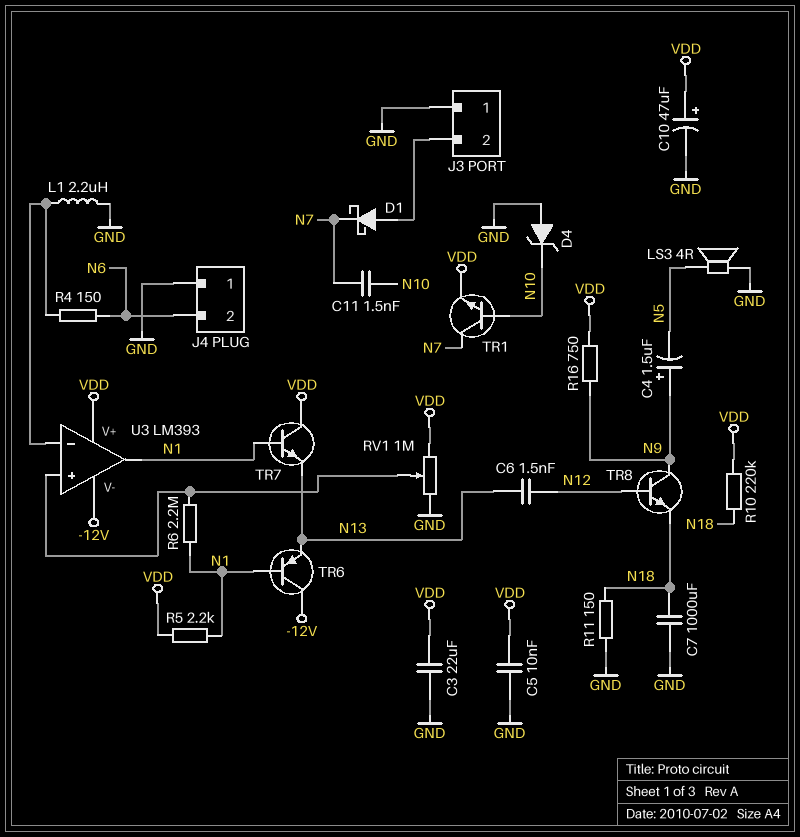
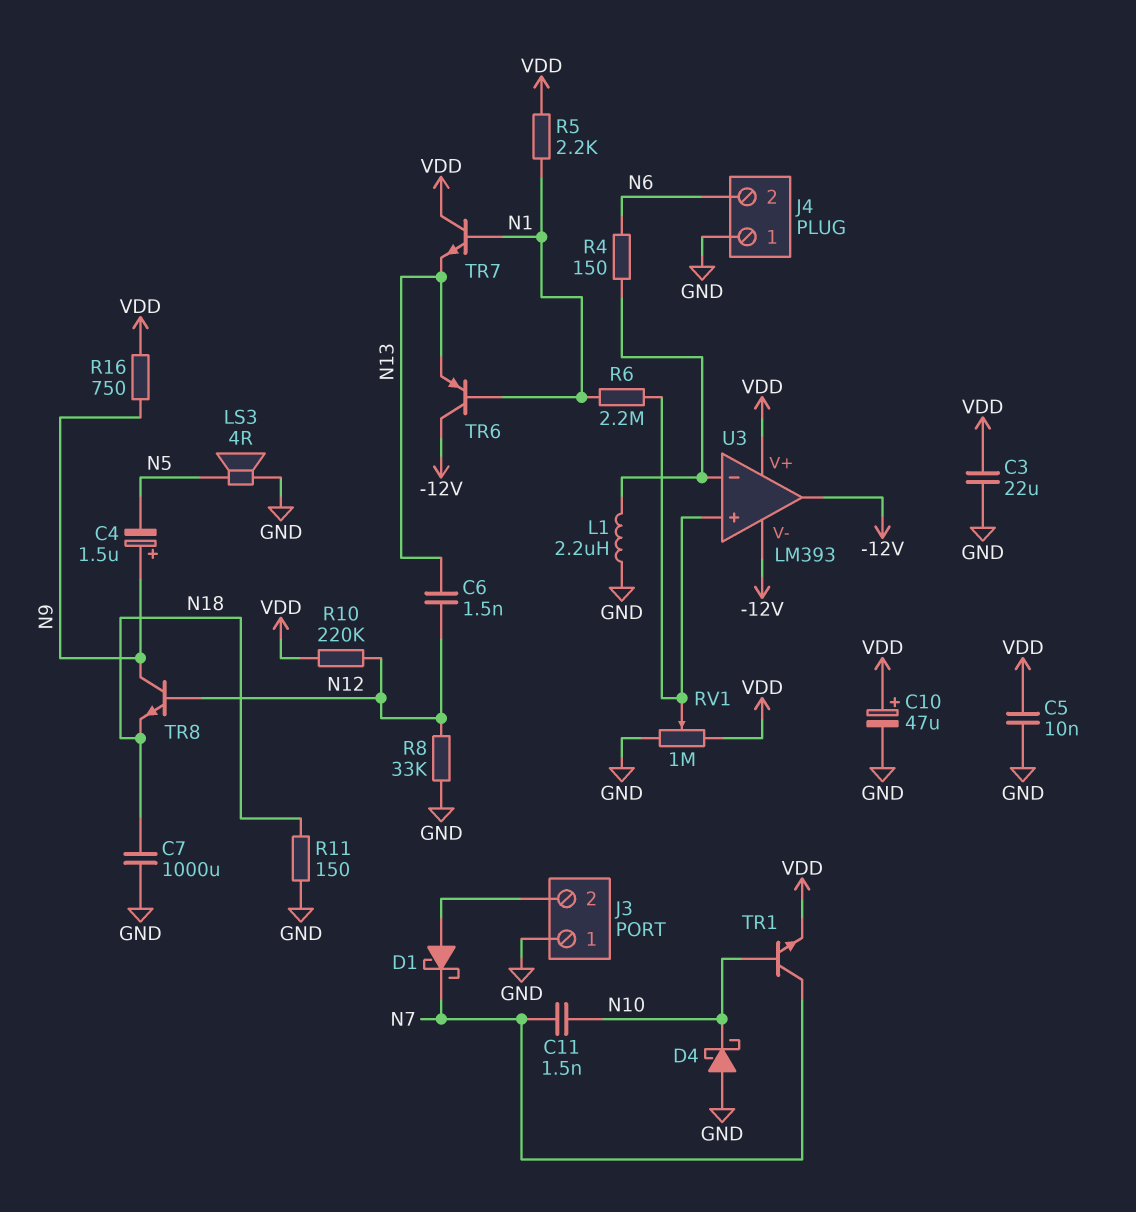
D4: zener (A GND, K N10) -> schottky (A GND, K N10)
R8: none -> 33k (GND, N12)
R10: 220k (N18, VDD) -> 220k (N12, VDD)
U3 pin out: N1 -> -12V

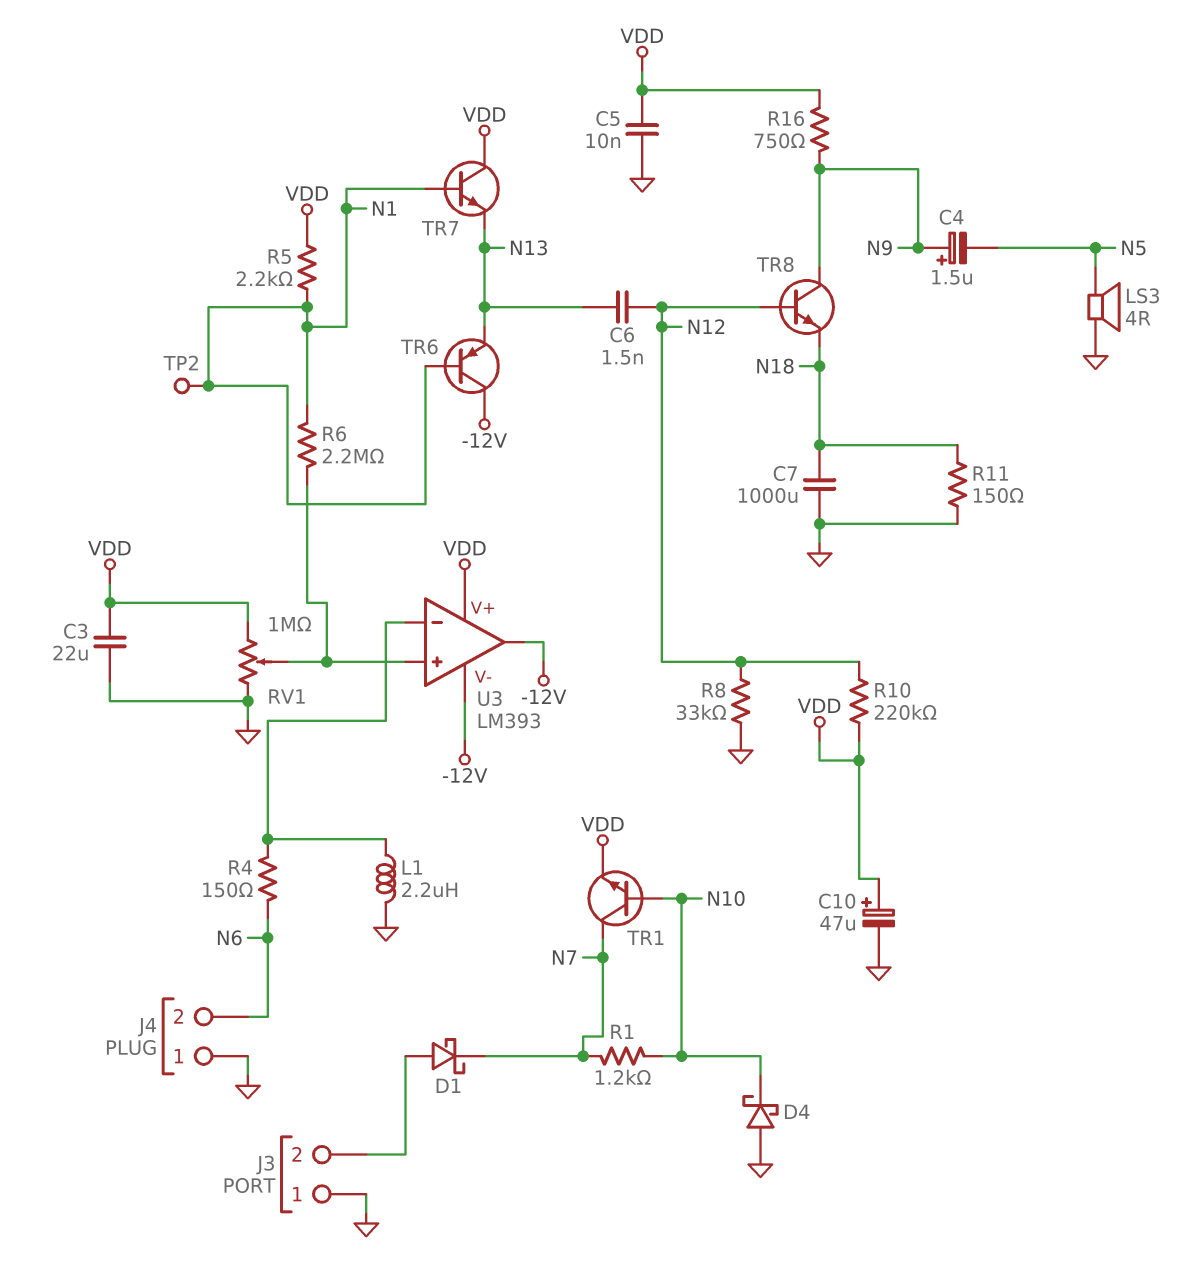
C11: 1.5nF (N7, N10) -> none
R1: none -> 1.2k (N7, N10)
TP2: none -> test point (N1)

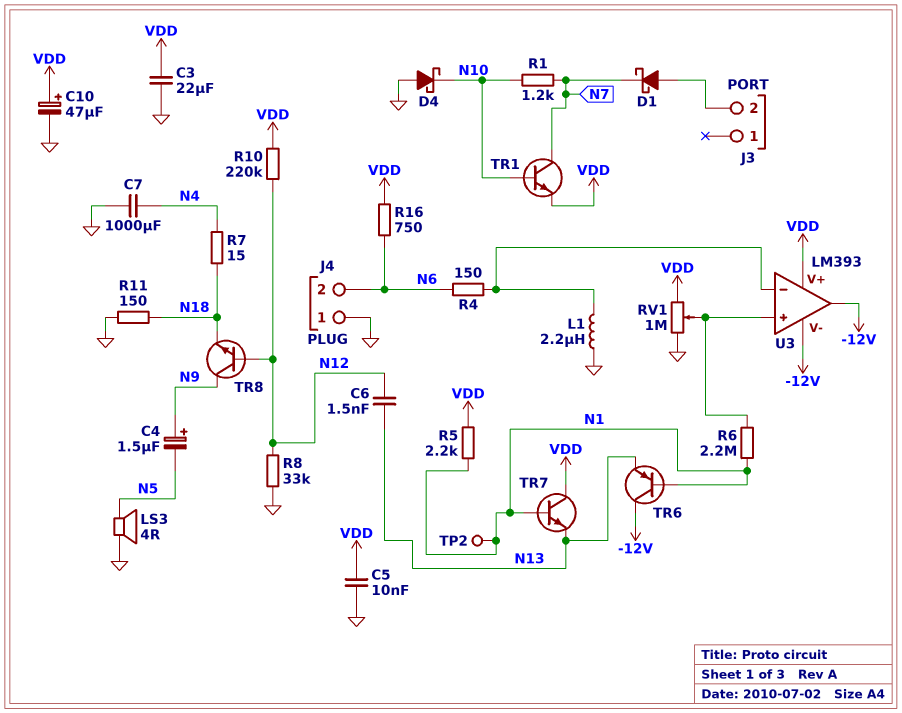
C7: 1000uF (GND, N18) -> 1000uF (GND, N4)
J3 pin 1: GND -> none
R7: none -> 15 (N4, N18)
R16: 750 (N9, VDD) -> 750 (N6, VDD)

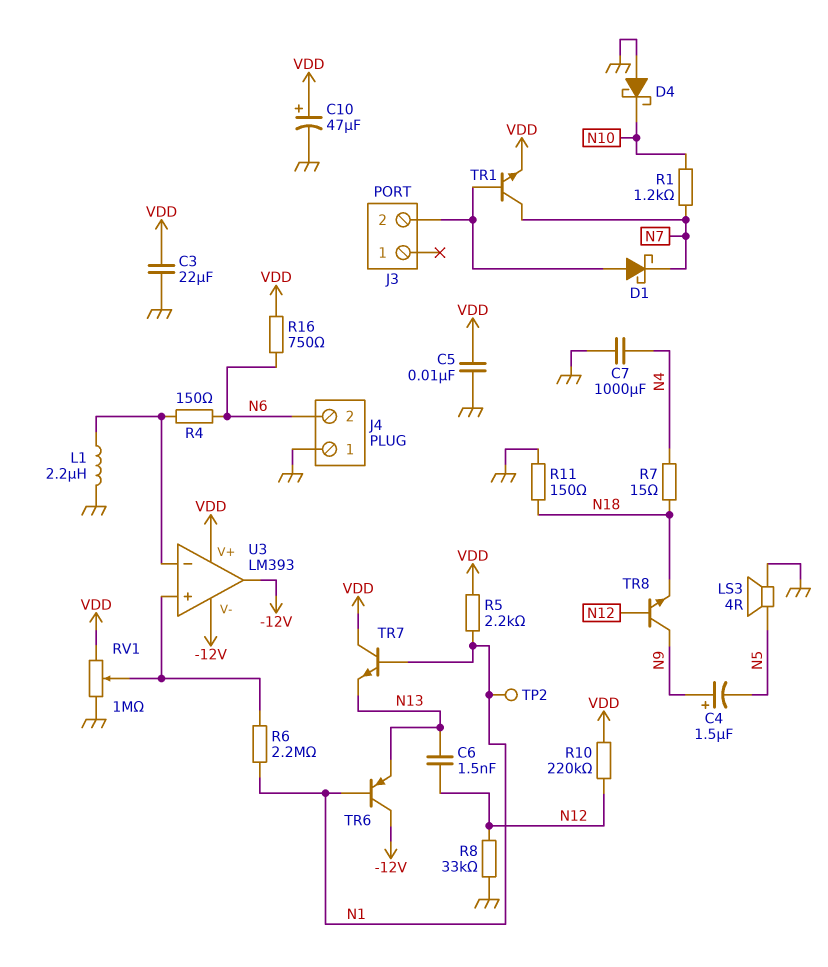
TR1: NPN (B N10, C N7, E VDD) -> NPN (B J3/2, C N7, E VDD)

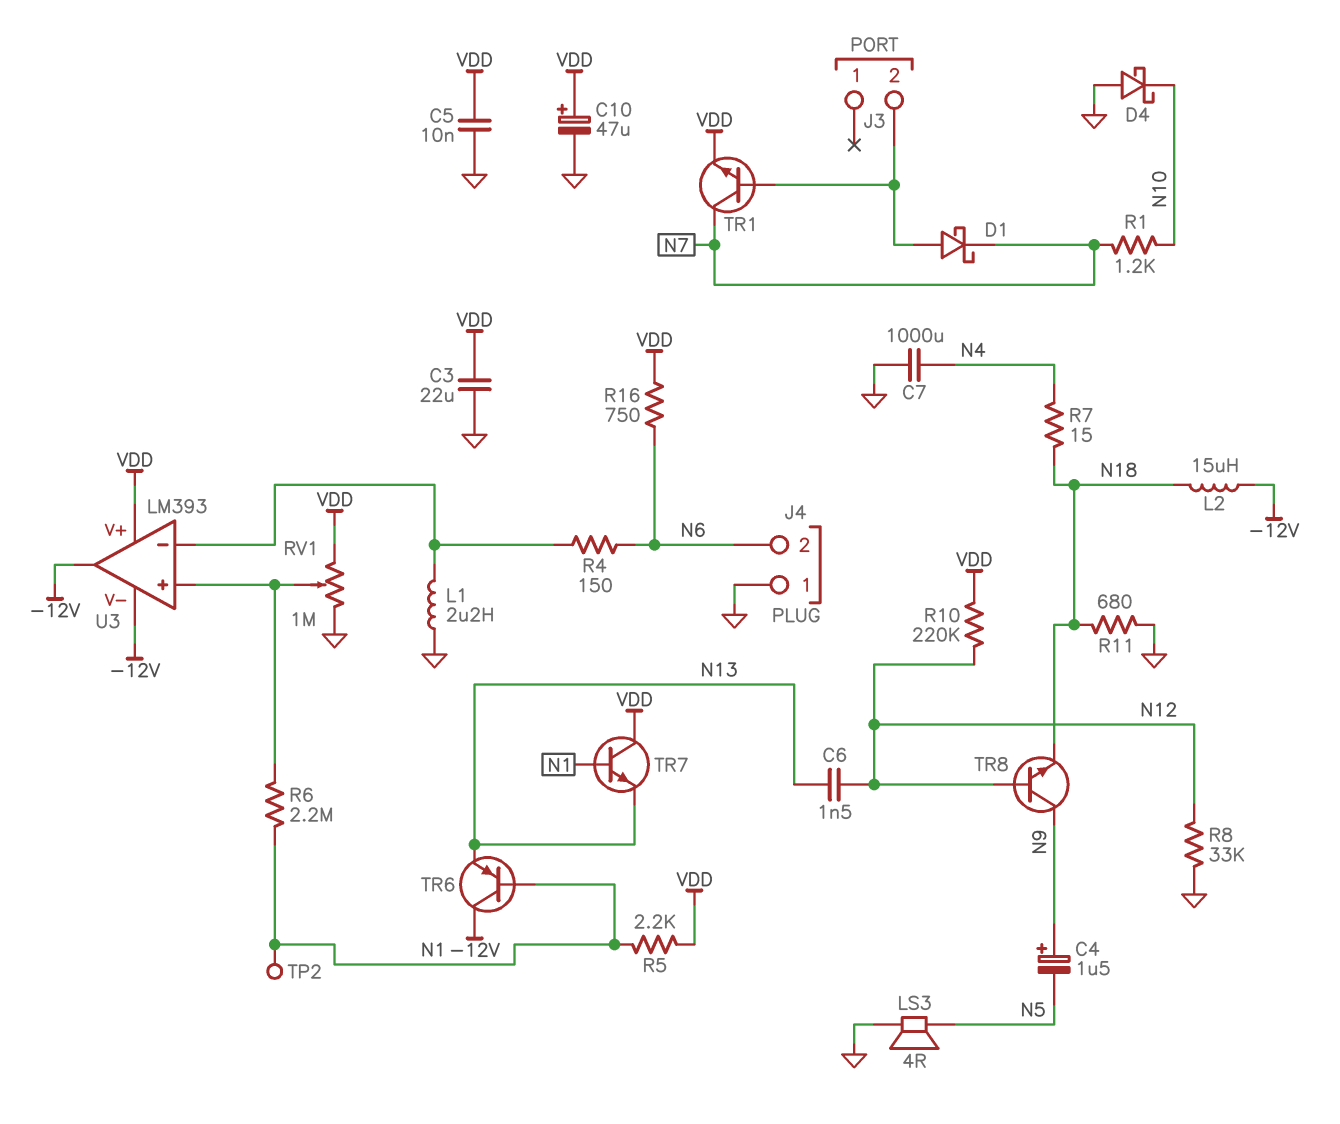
L2: none -> 15uH (-12V, N18)
R11: 150 (GND, N18) -> 680 (GND, N18)

